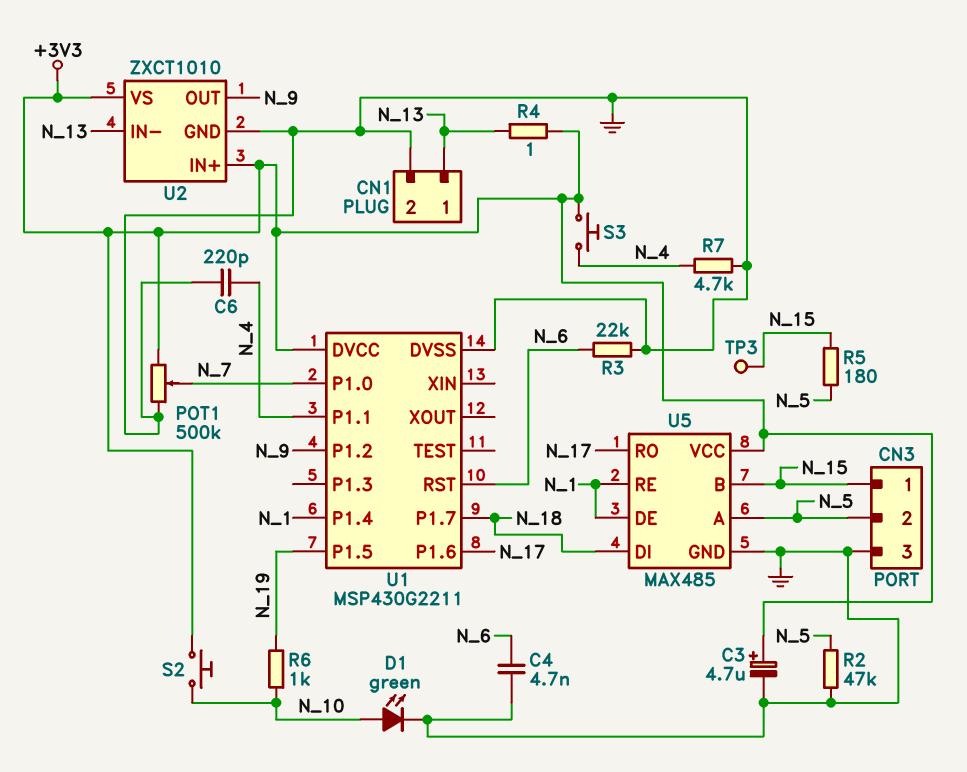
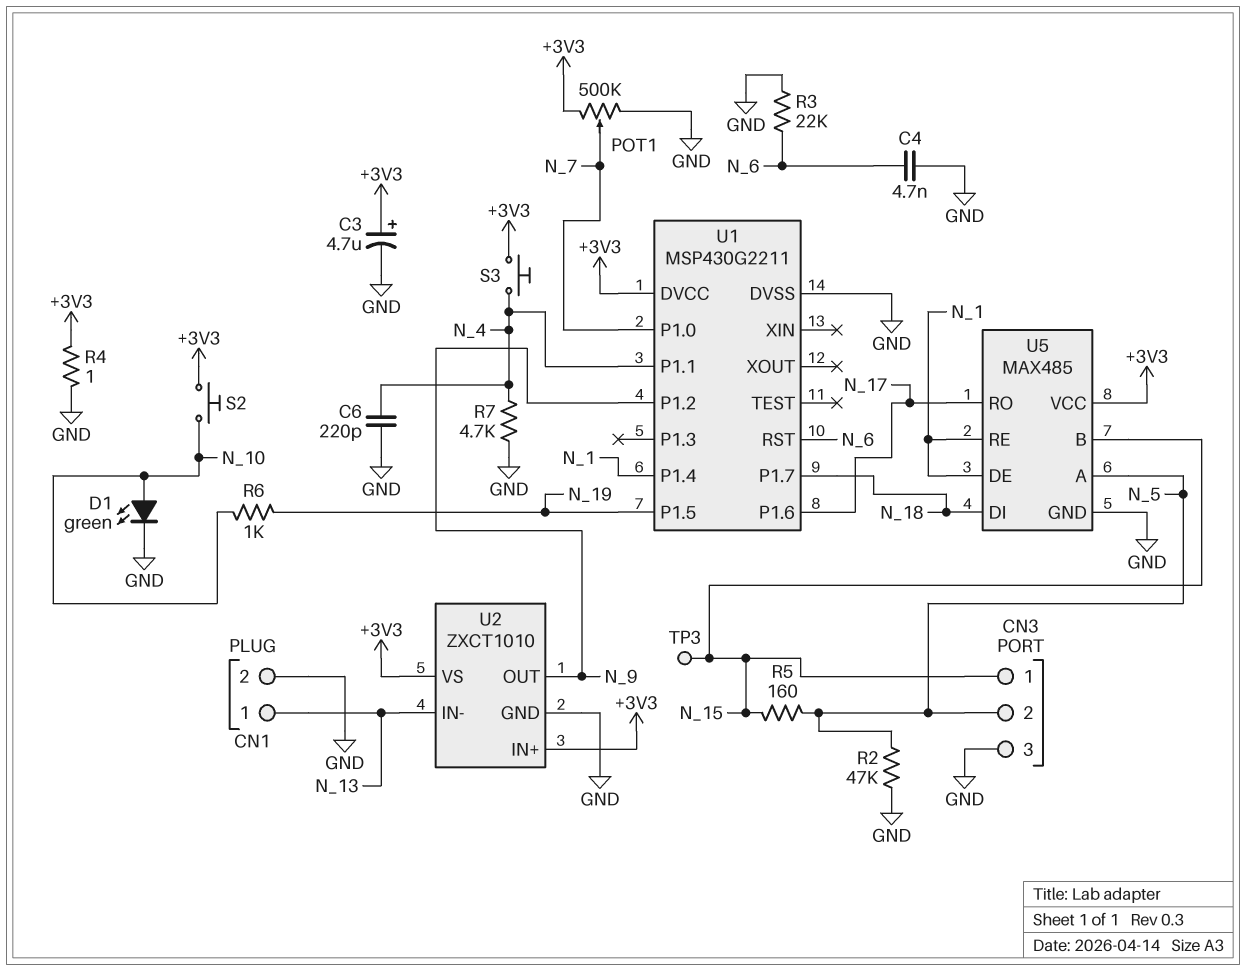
R4: 1 (+3V3, N_13) -> 1 (+3V3, GND)
R5: 180 (N_5, N_15) -> 160 (N_5, N_15)

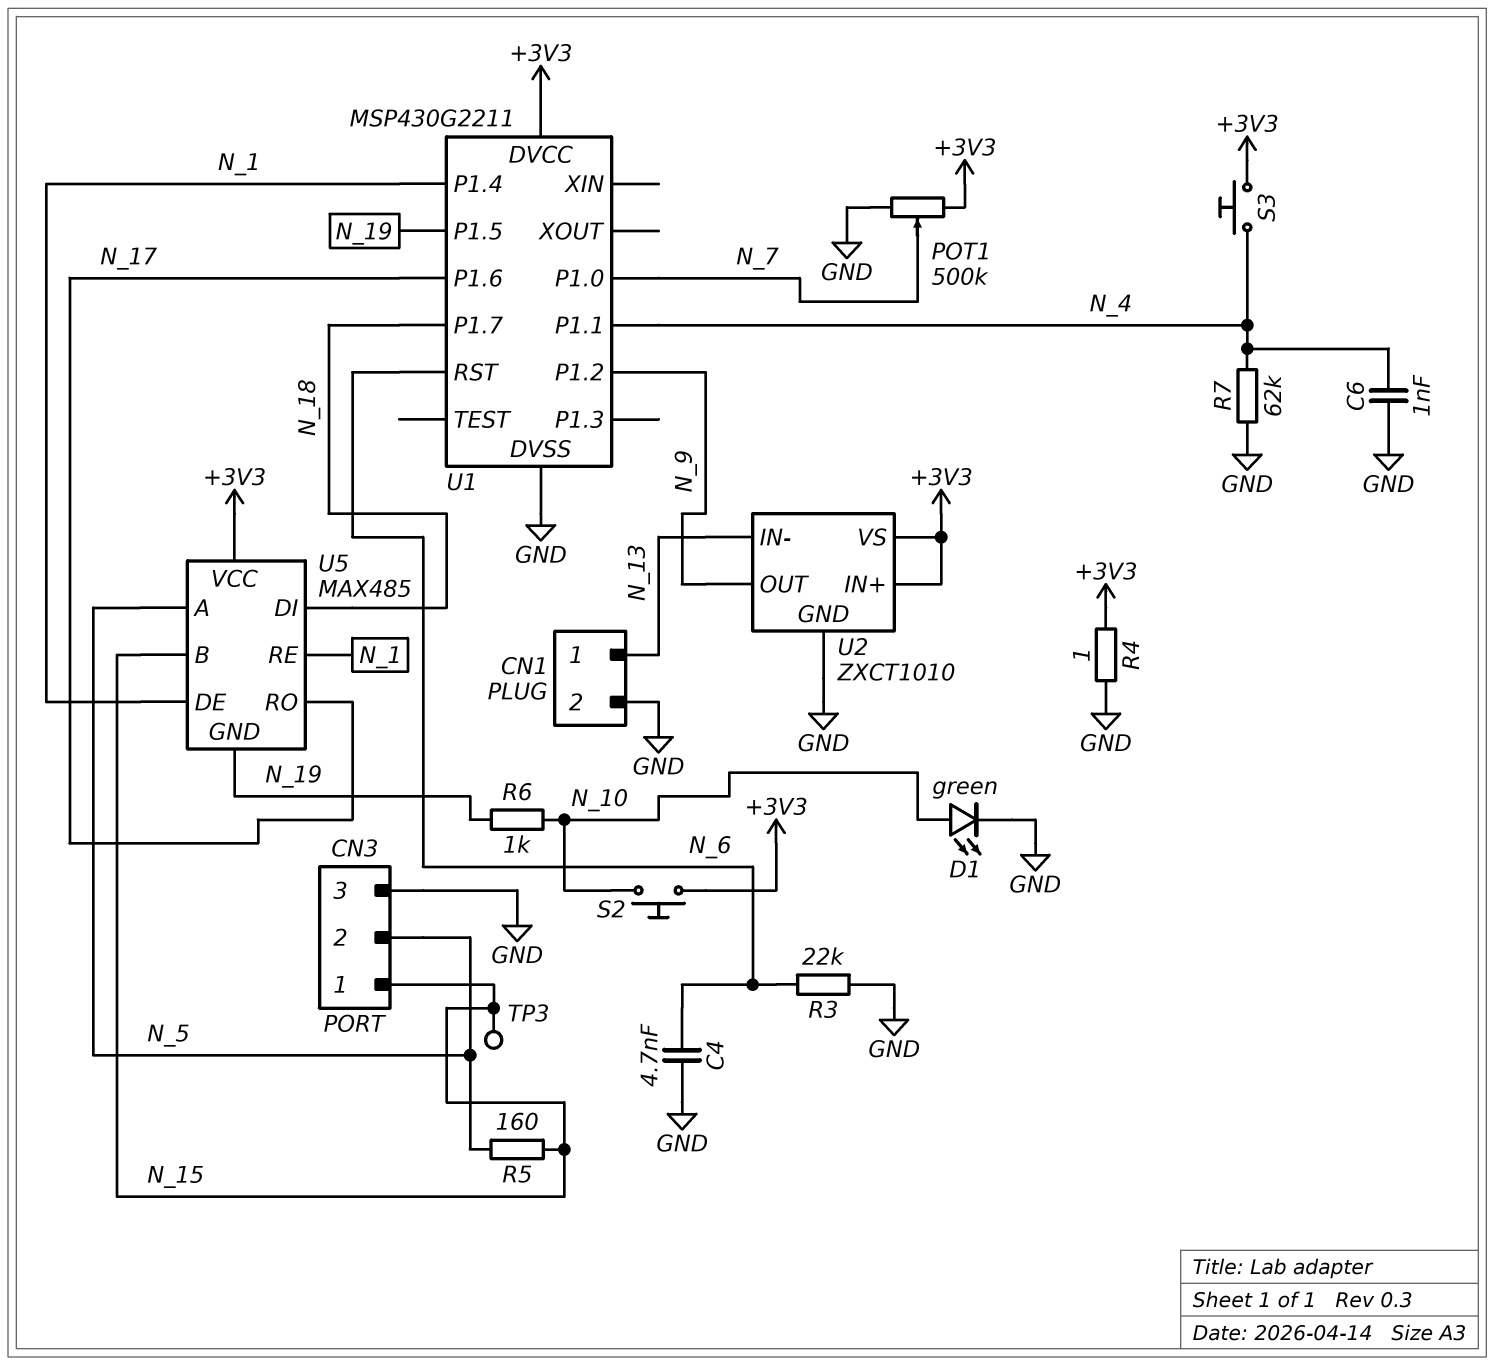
C3: 4.7uF (plus +3V3, minus GND) -> none
C6: 220pF (GND, N_4) -> 1nF (GND, N_4)
R2: 47k (GND, N_5) -> none
R7: 4.7k (GND, N_4) -> 62k (GND, N_4)
U5 pin GND: GND -> N_19

